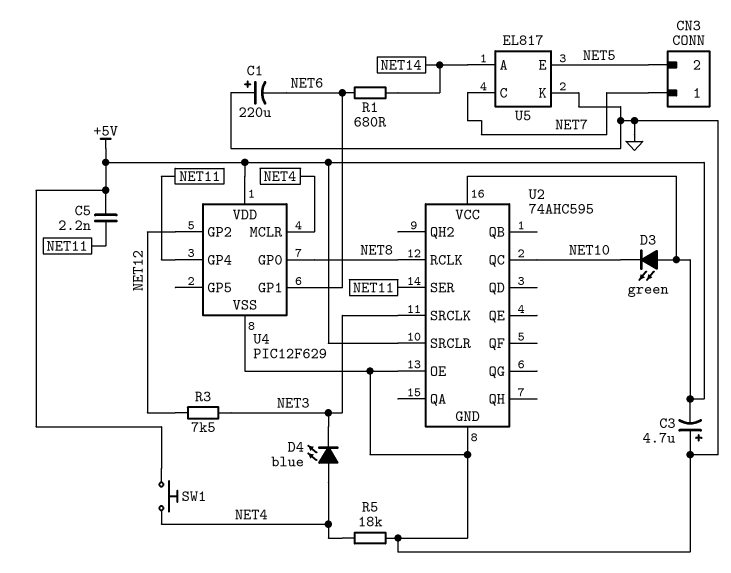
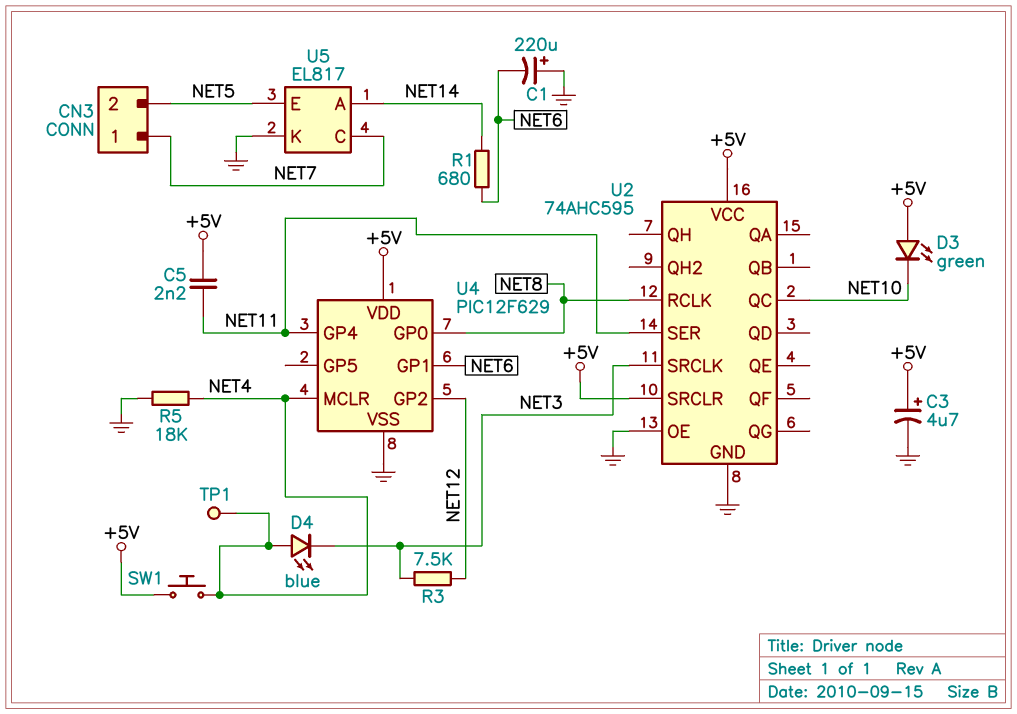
C3: 4.7uF (plus GND, minus +5V) -> 4.7uF (plus +5V, minus GND)
TP1: none -> test point (NET4)

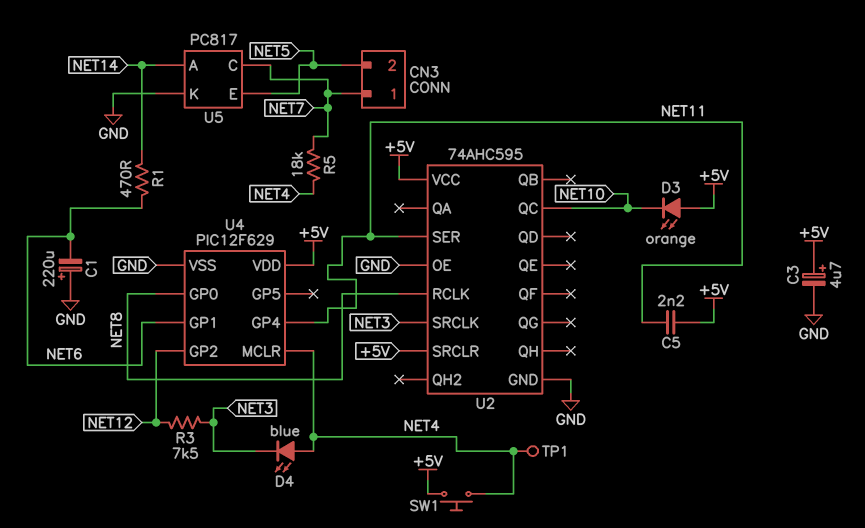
D3: LED green (A +5V, K NET10) -> LED orange (A +5V, K NET10)
R1: 680 (NET6, NET14) -> 470 (NET6, NET14)
R5: 18k (GND, NET4) -> 18k (NET4, NET7)
U5: EL817 -> PC817

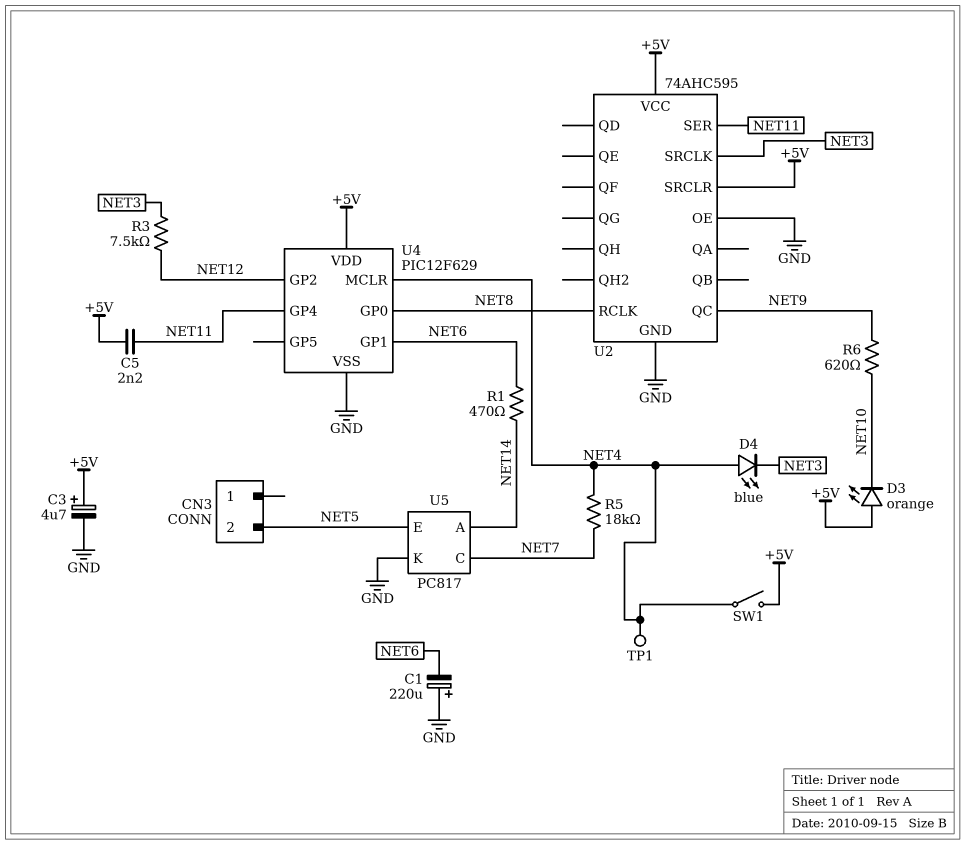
CN3 pin 1: NET7 -> none
R6: none -> 620 (NET9, NET10)
SW1: button (+5V, NET4) -> switch (+5V, NET4)
U2 pin QC: NET10 -> NET9

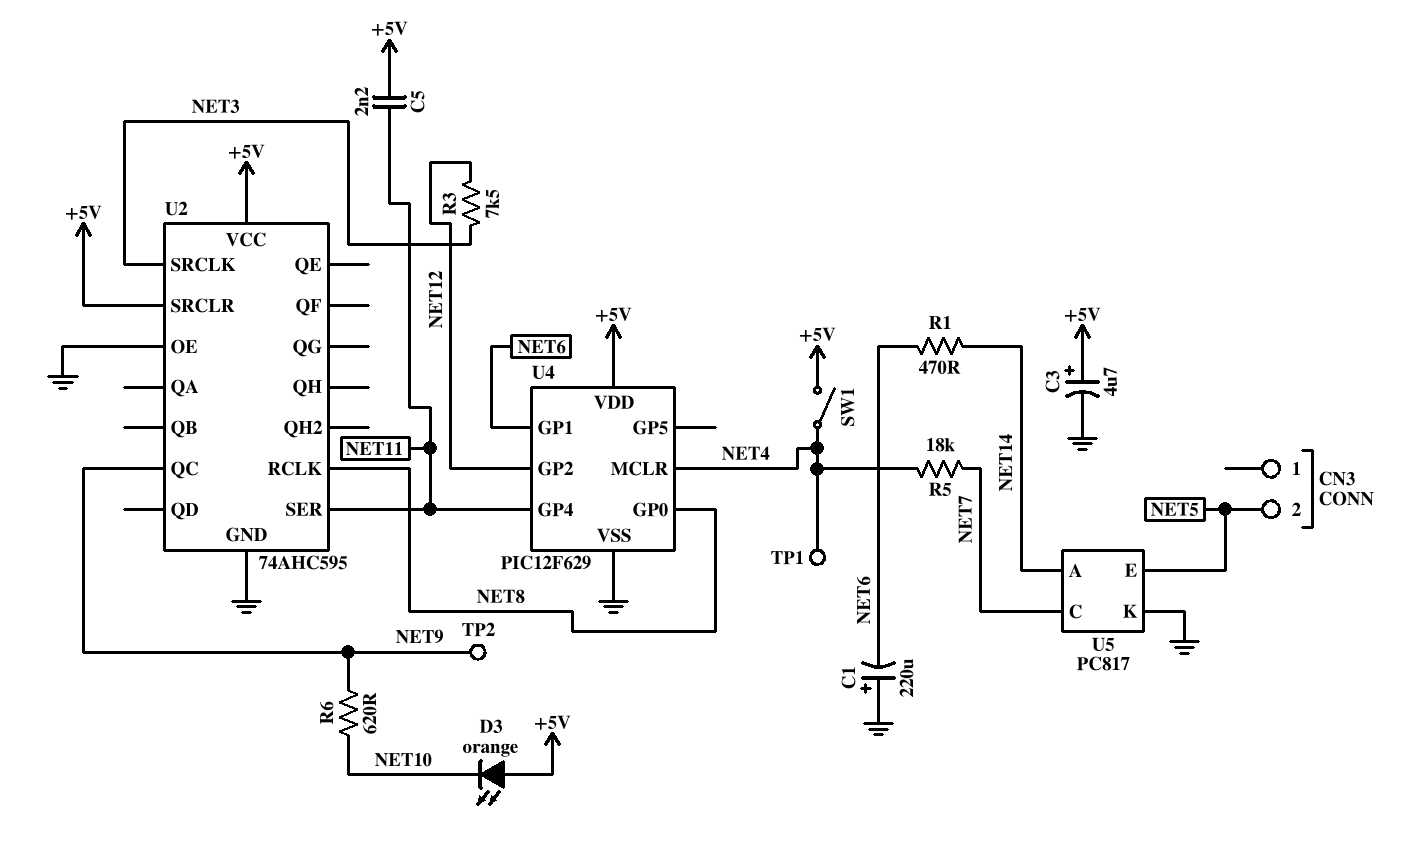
D4: LED blue (A NET4, K NET3) -> none
TP2: none -> test point (NET9)

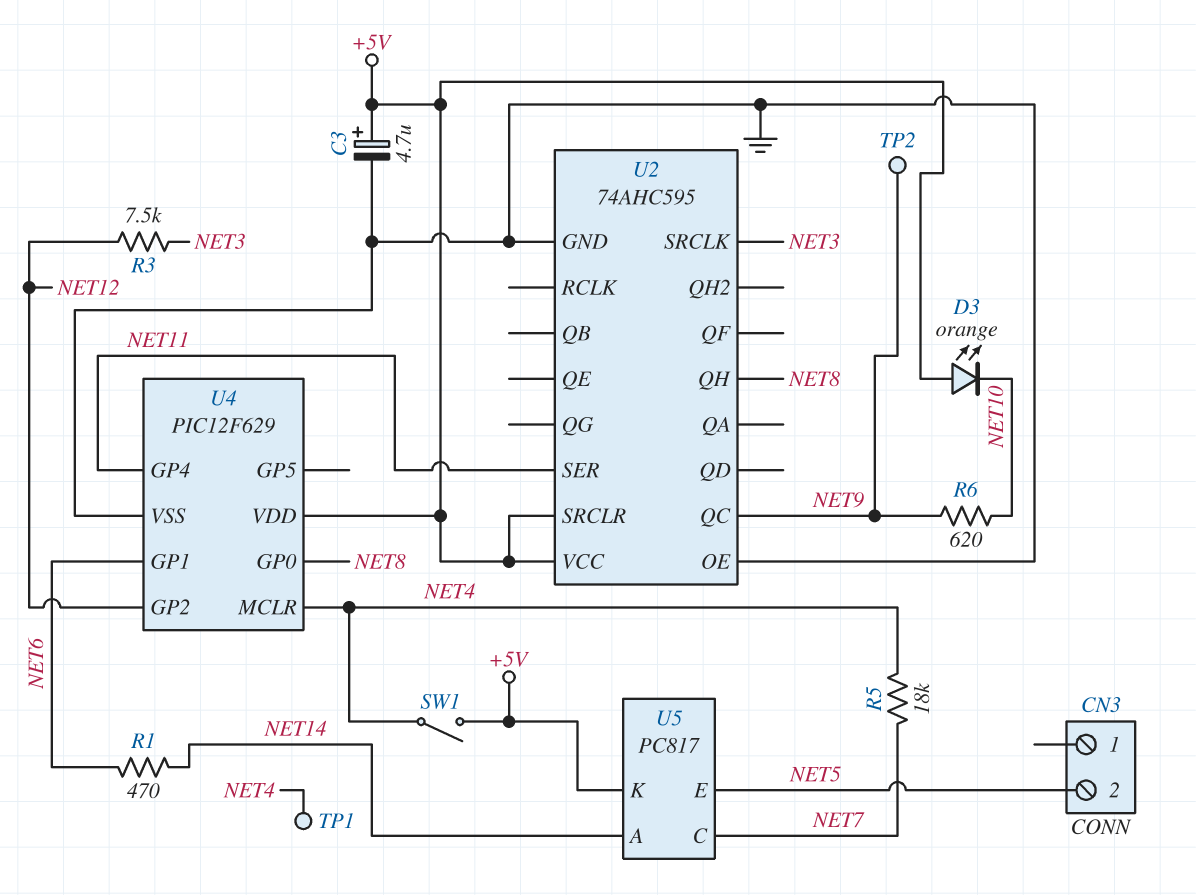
C1: 220uF (plus GND, minus NET6) -> none
C5: 2.2nF (+5V, NET11) -> none
U2 pin QH: none -> NET8
U2 pin RCLK: NET8 -> none
U5 pin K: GND -> +5V

